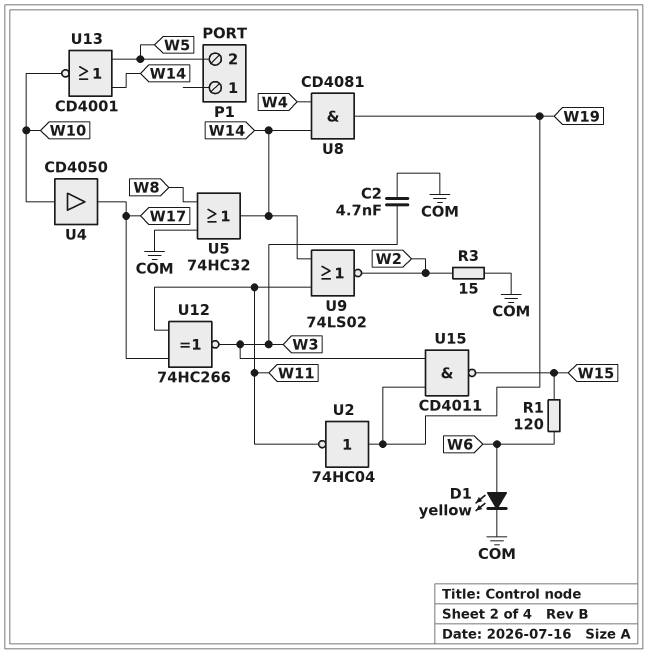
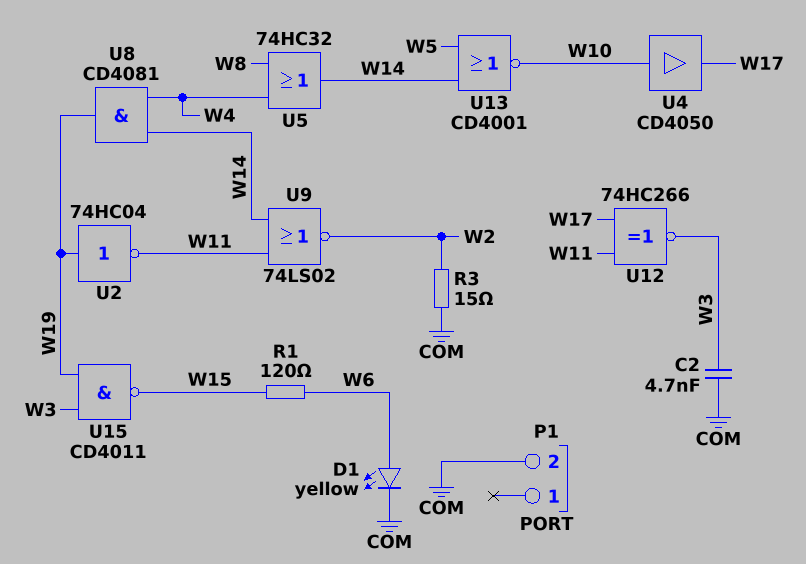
P1 pin 2: W5 -> COM
U5: OR 74HC32 (in COM, in W8, out W14) -> OR 74HC32 (in W4, in W8, out W14)

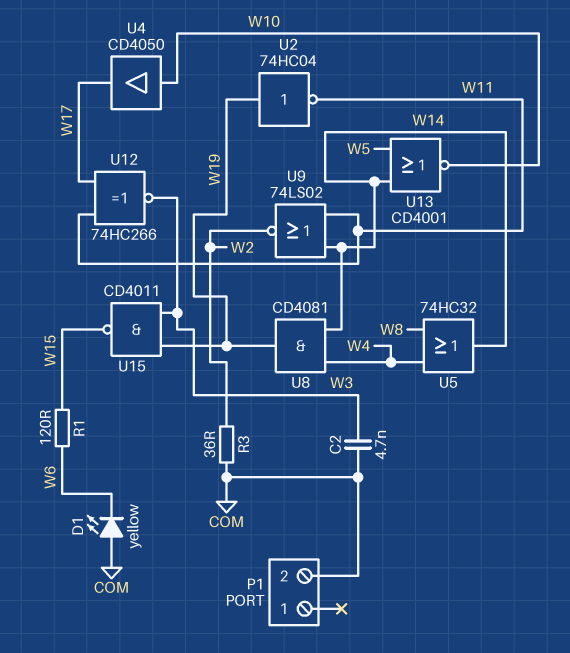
D1: LED yellow (A W6, K COM) -> LED yellow (A COM, K W6)
R3: 15 (COM, W2) -> 36 (COM, W2)

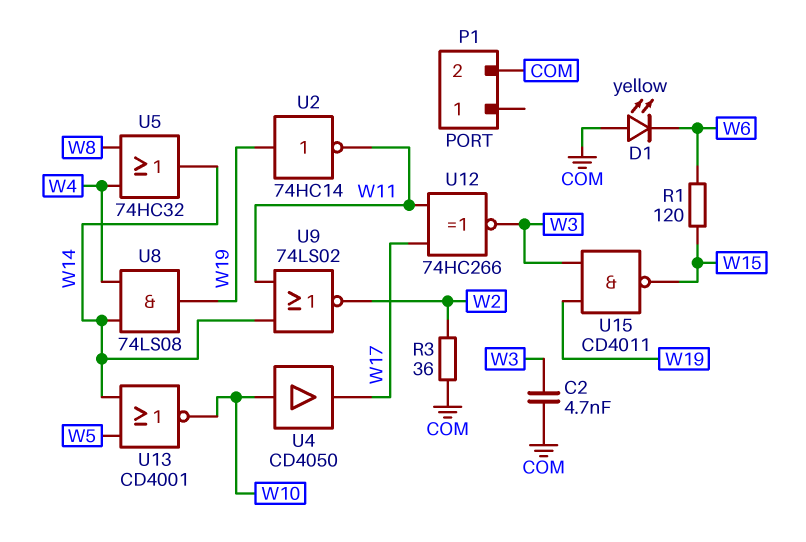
U2: NOT 74HC04 (in W19, out W11) -> NOT 74HC14 (in W19, out W11)
U8: AND CD4081 (in W4, in W14, out W19) -> AND 74LS08 (in W4, in W14, out W19)

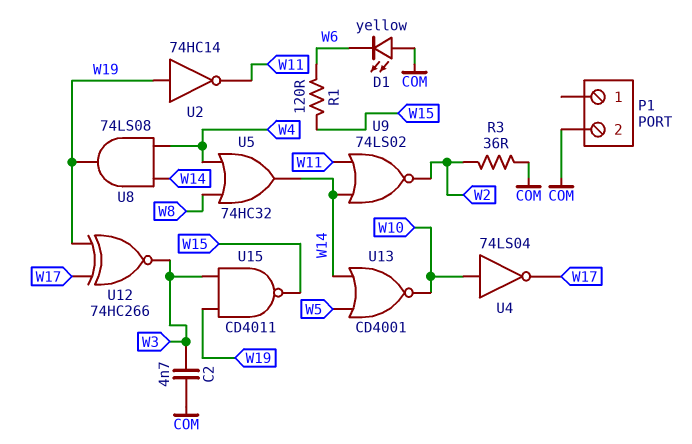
U4: buffer CD4050 (in W10, out W17) -> NOT 74LS04 (in W10, out W17)
U12: XNOR 74HC266 (in W11, in W17, out W3) -> XNOR 74HC266 (in W17, in W19, out W3)

